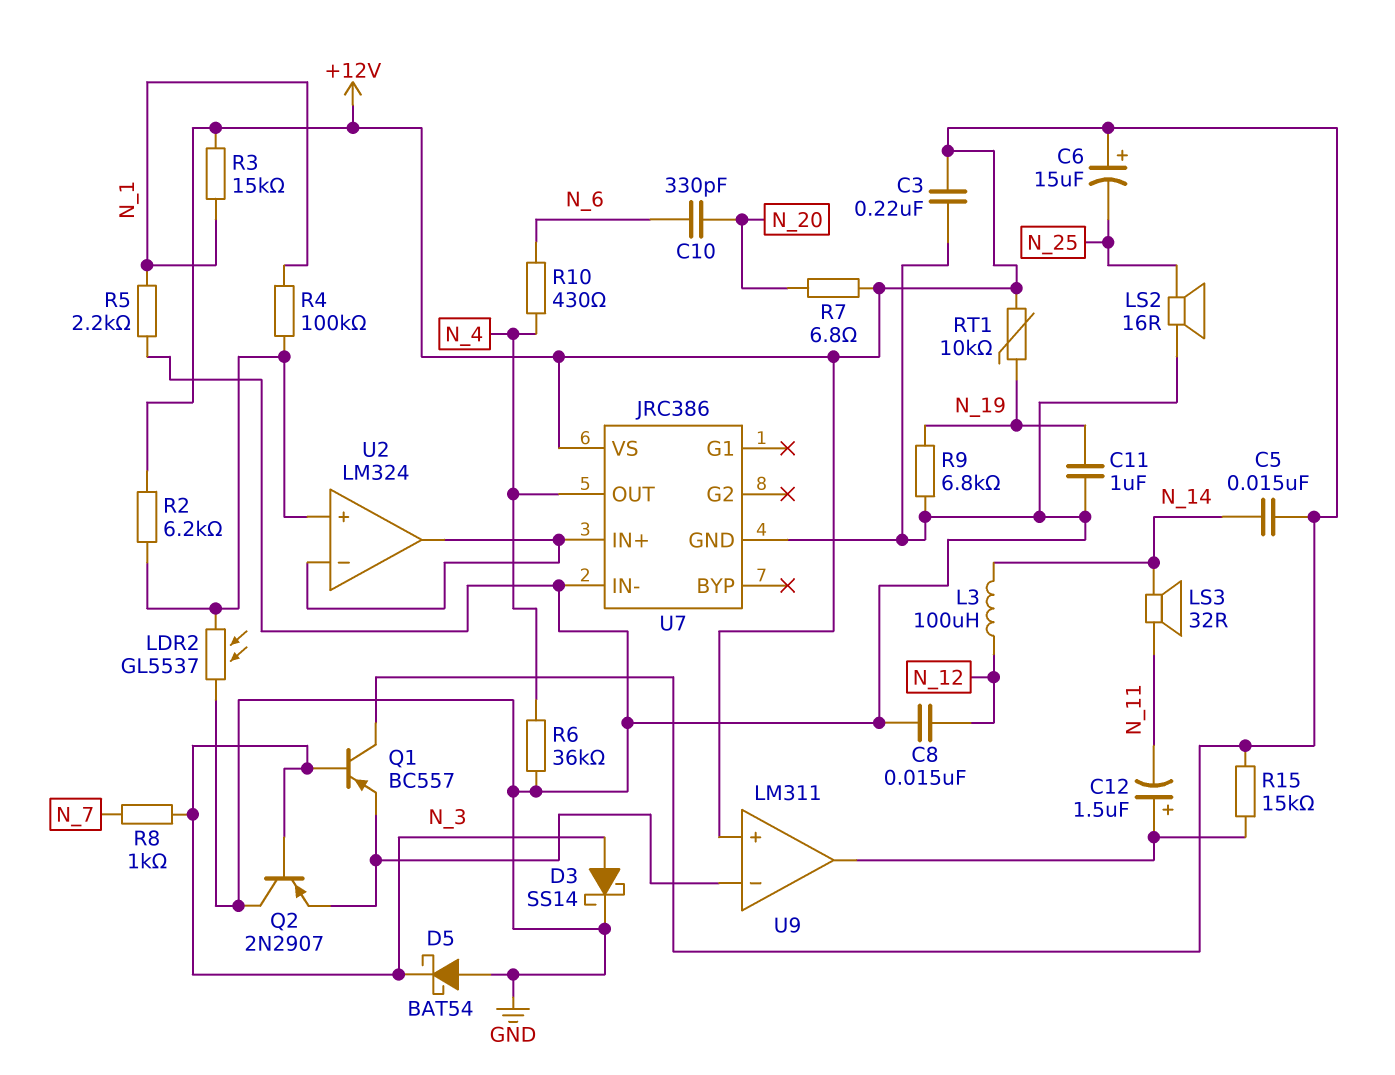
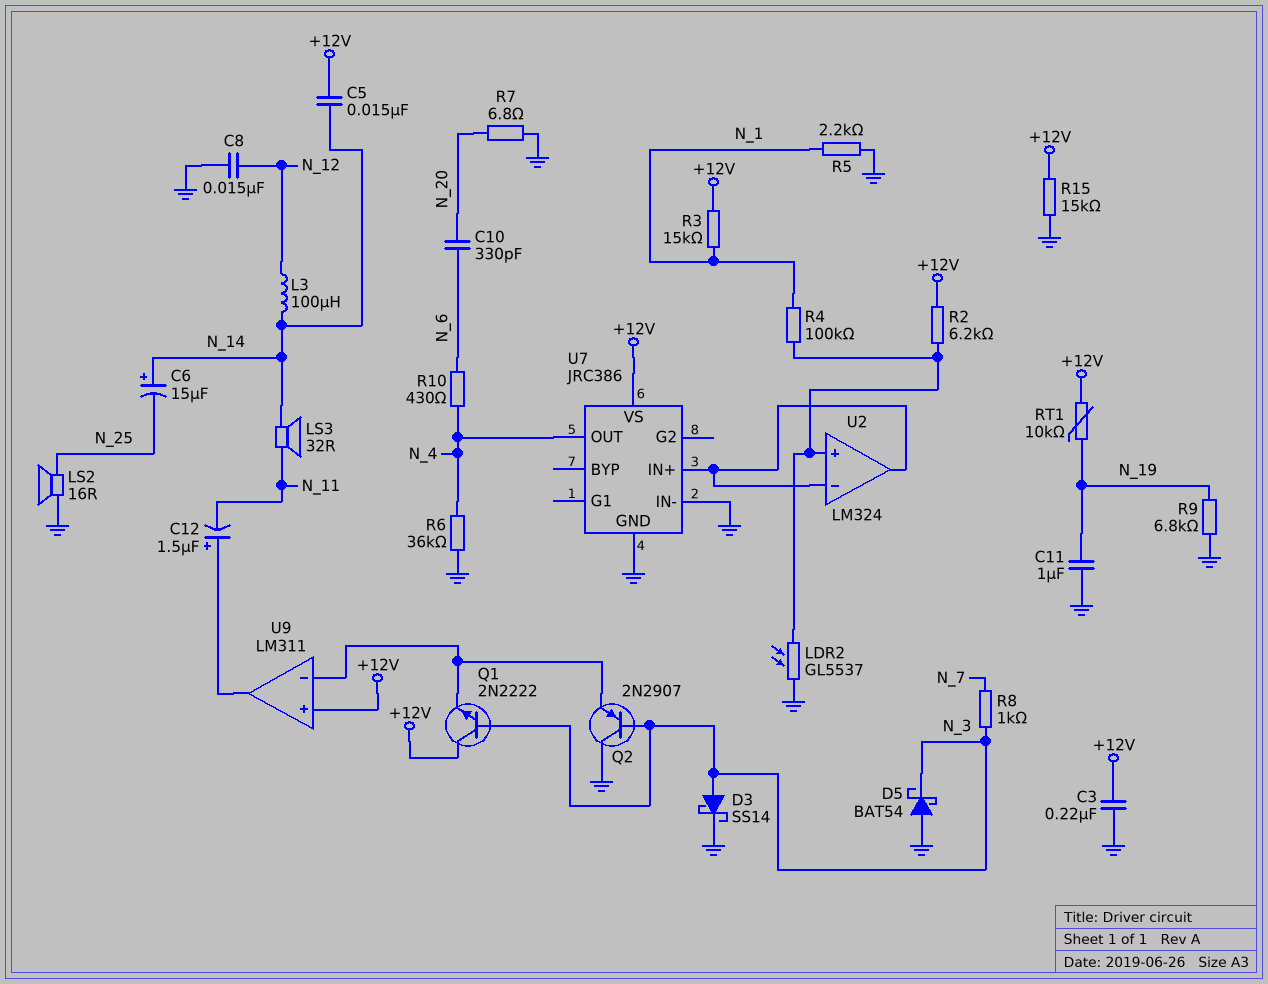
C6: 15uF (plus +12V, minus N_25) -> 15uF (plus N_14, minus N_25)
Q1: PNP BC557 (B N_3, C +12V, E U9/in-) -> NPN 2N2222 (B N_3, C +12V, E U9/in-)
R7: 6.8 (+12V, N_20) -> 6.8 (GND, N_20)
R15: 15k (+12V, U9/out) -> 15k (+12V, GND)

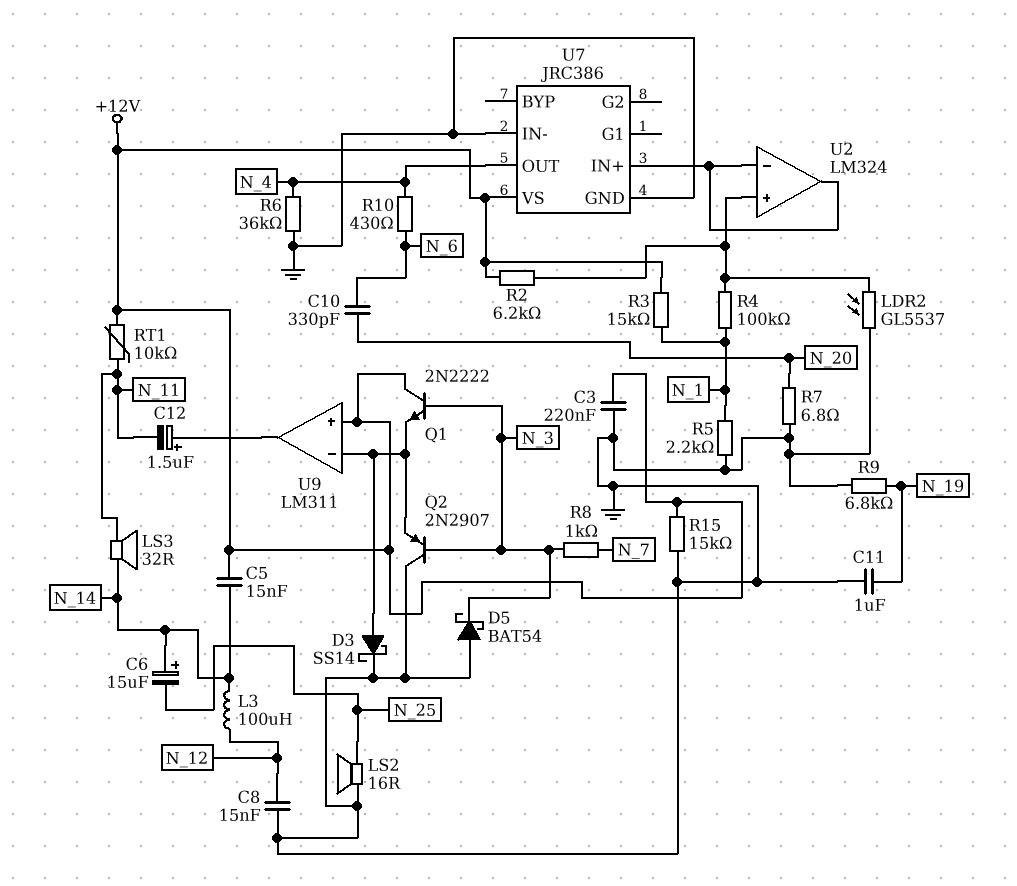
D3: schottky SS14 (A N_3, K GND) -> schottky SS14 (A U9/in-, K GND)
RT1: 10k (+12V, N_19) -> 10k (+12V, N_11)

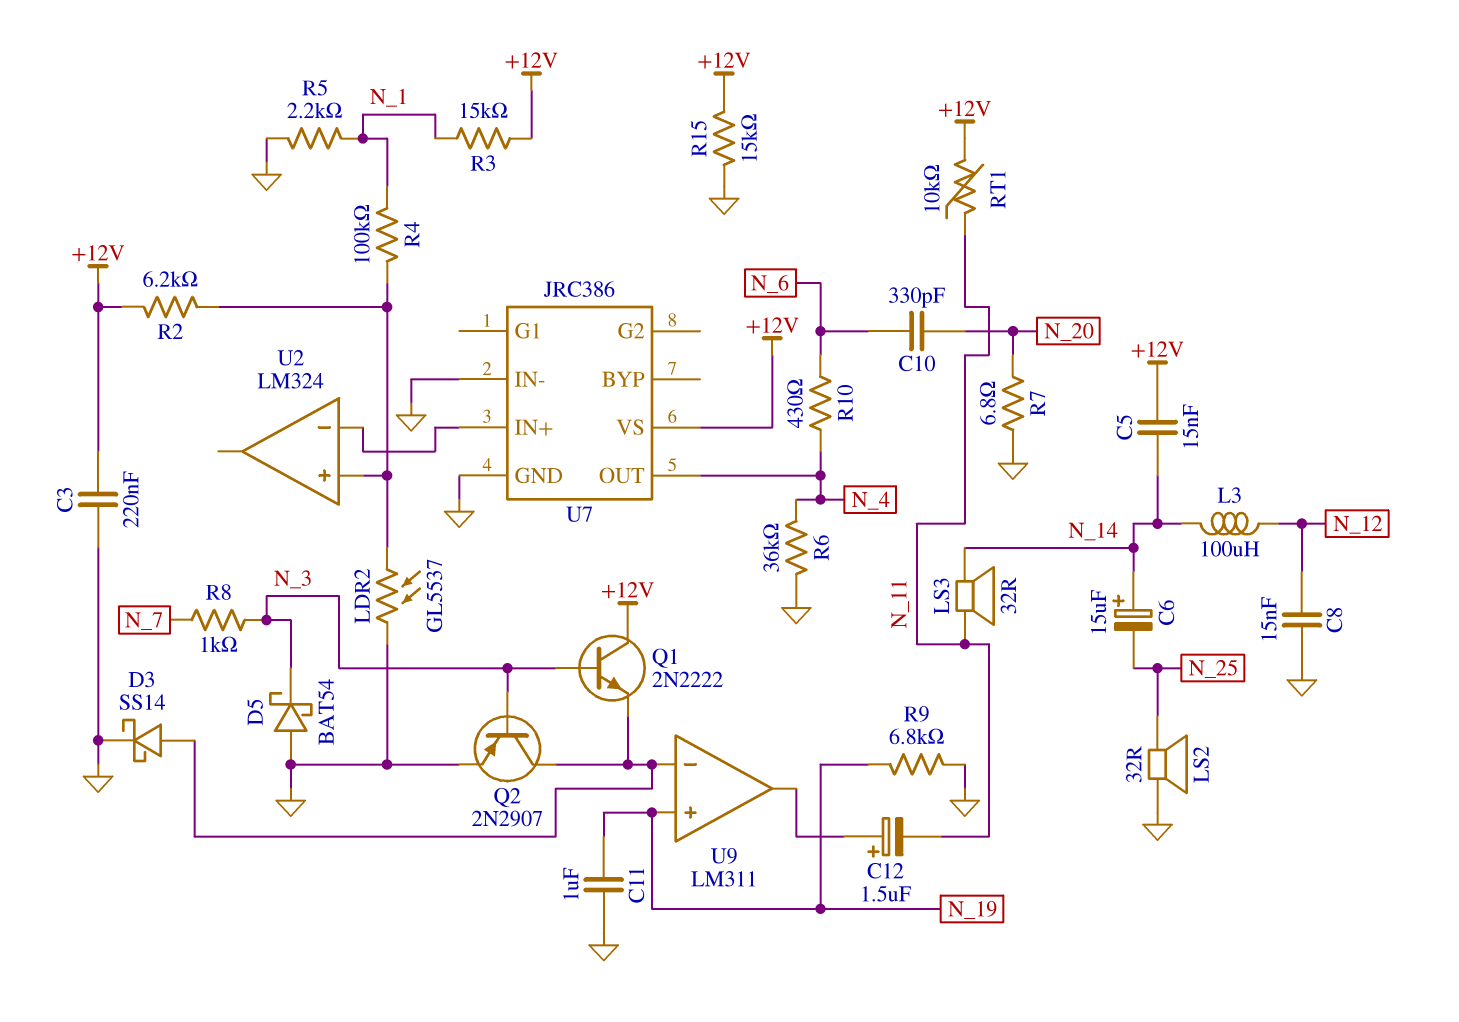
LS2: speaker 16R (GND, N_25) -> speaker 32R (GND, N_25)
Q2: PNP 2N2907 (B N_3, C GND, E U9/in-) -> PNP 2N2907 (B N_3, C U9/in-, E GND)
U2 pin out: U2/in- -> none
U9 pin in+: +12V -> N_19

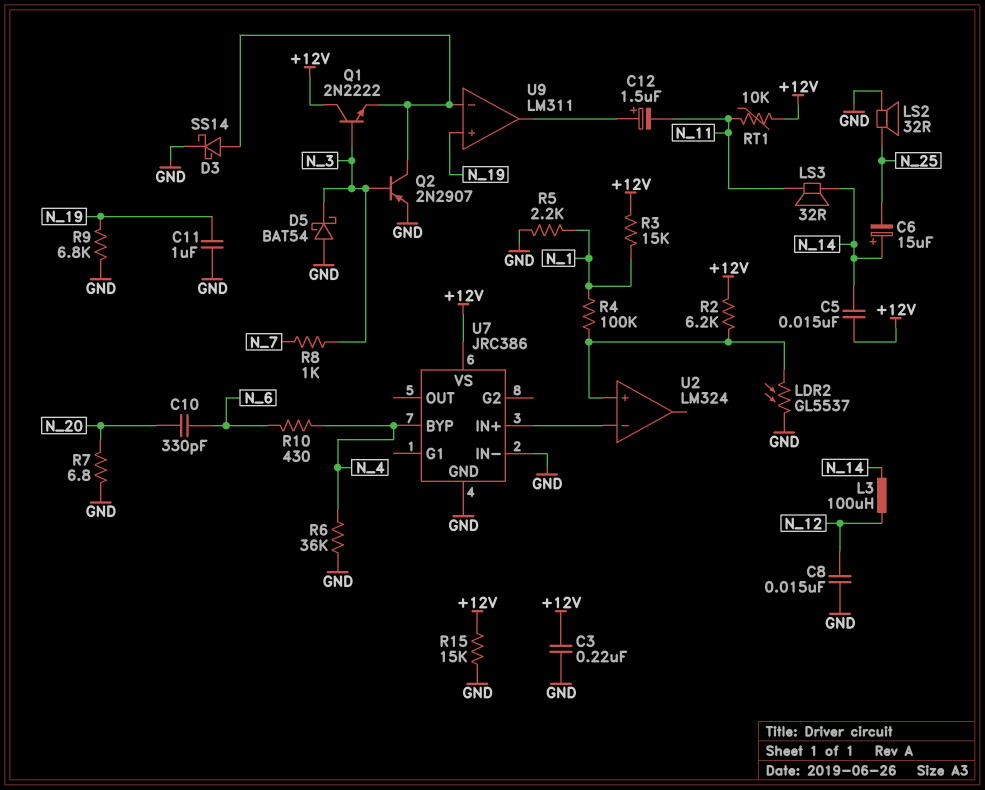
U7 pin BYP: none -> N_4
U7 pin OUT: N_4 -> none

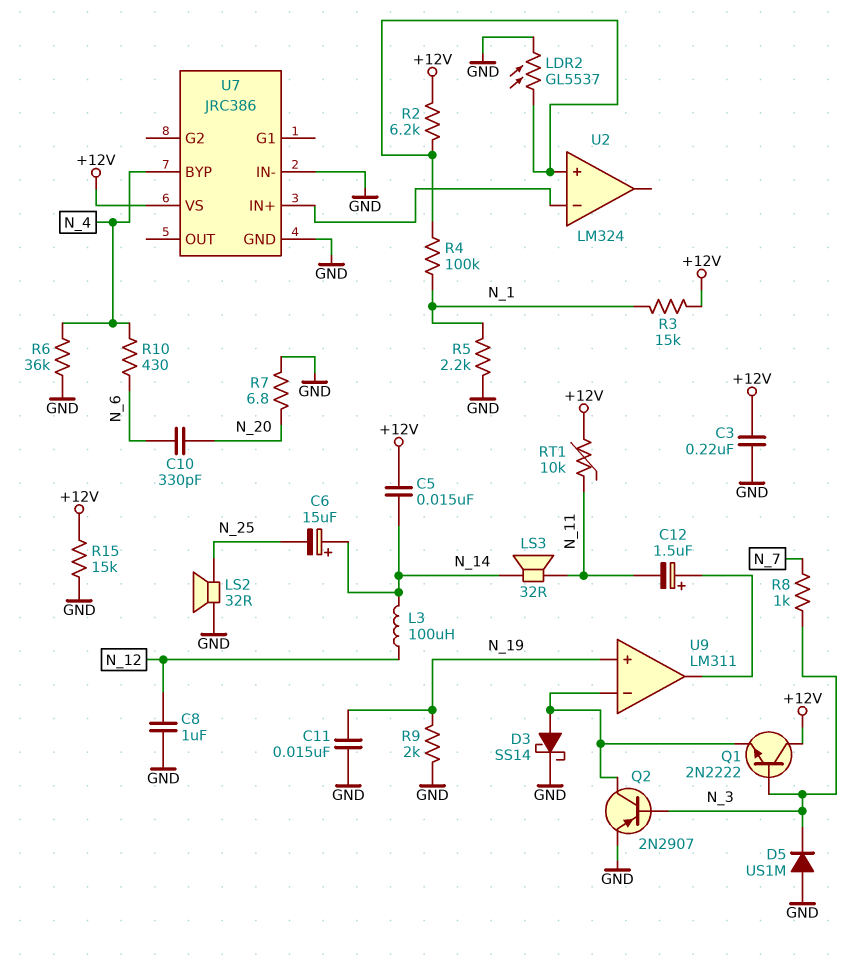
C8: 15nF (GND, N_12) -> 1uF (GND, N_12)
C11: 1uF (GND, N_19) -> 15nF (GND, N_19)
D5: schottky BAT54 (A GND, K N_3) -> diode US1M (A GND, K N_3)
R9: 6.8k (GND, N_19) -> 2k (GND, N_19)

